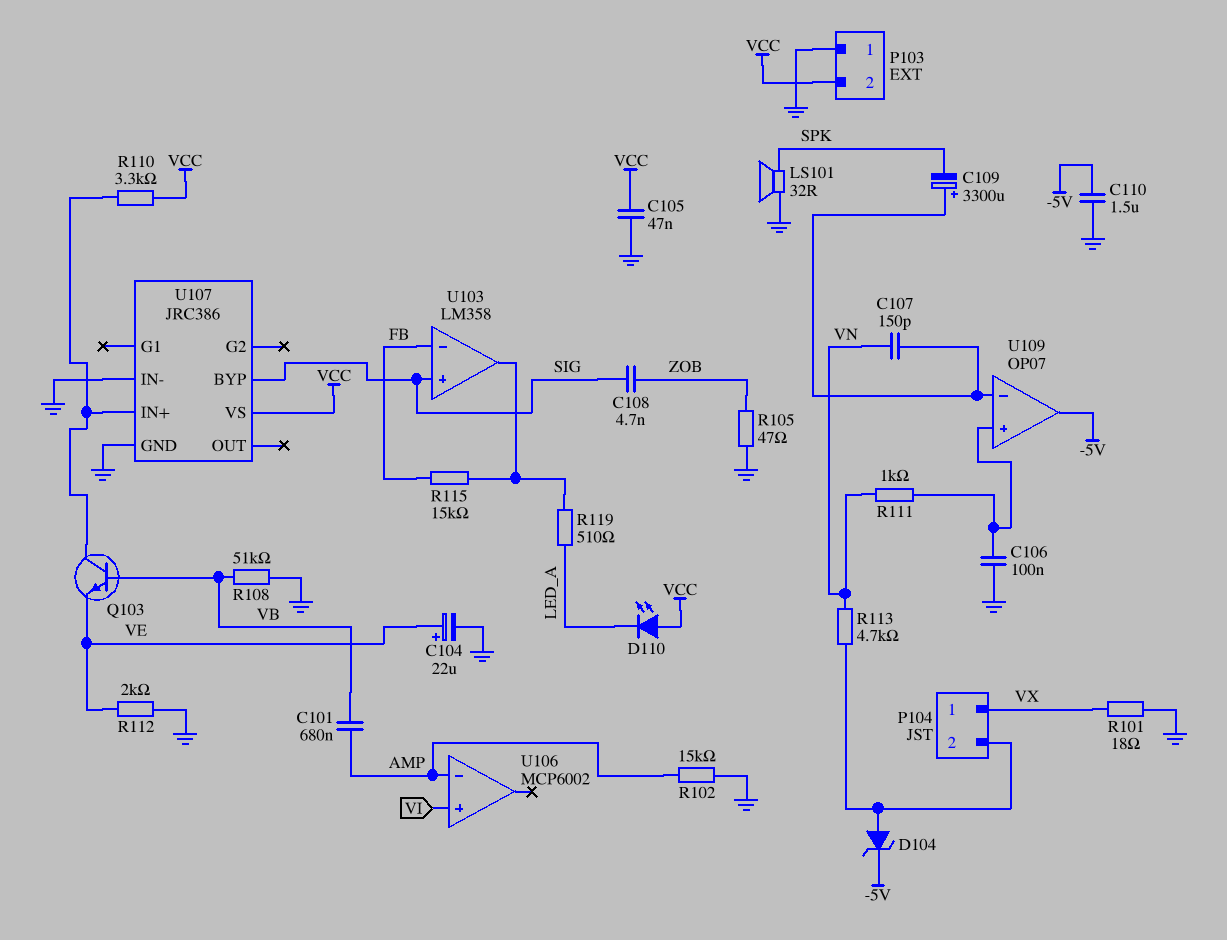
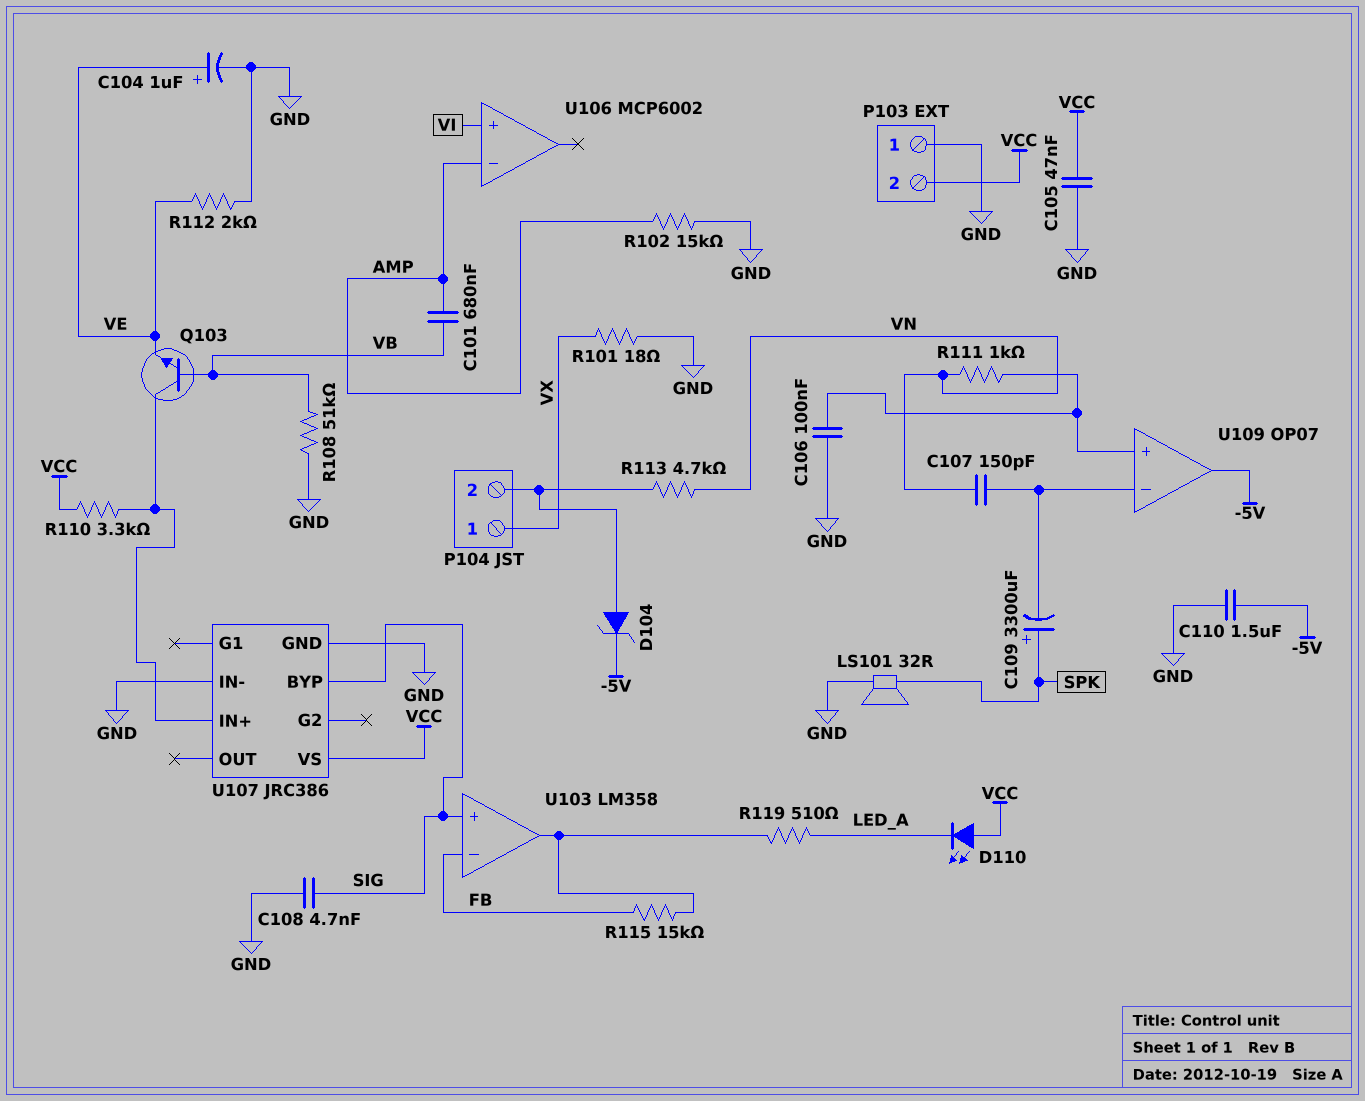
C104: 22uF (plus VE, minus GND) -> 1uF (plus VE, minus GND)
C108: 4.7nF (SIG, ZOB) -> 4.7nF (GND, SIG)
C109: 3300uF (plus U109/in-, minus SPK) -> 3300uF (plus SPK, minus U109/in-)
R105: 47 (GND, ZOB) -> none

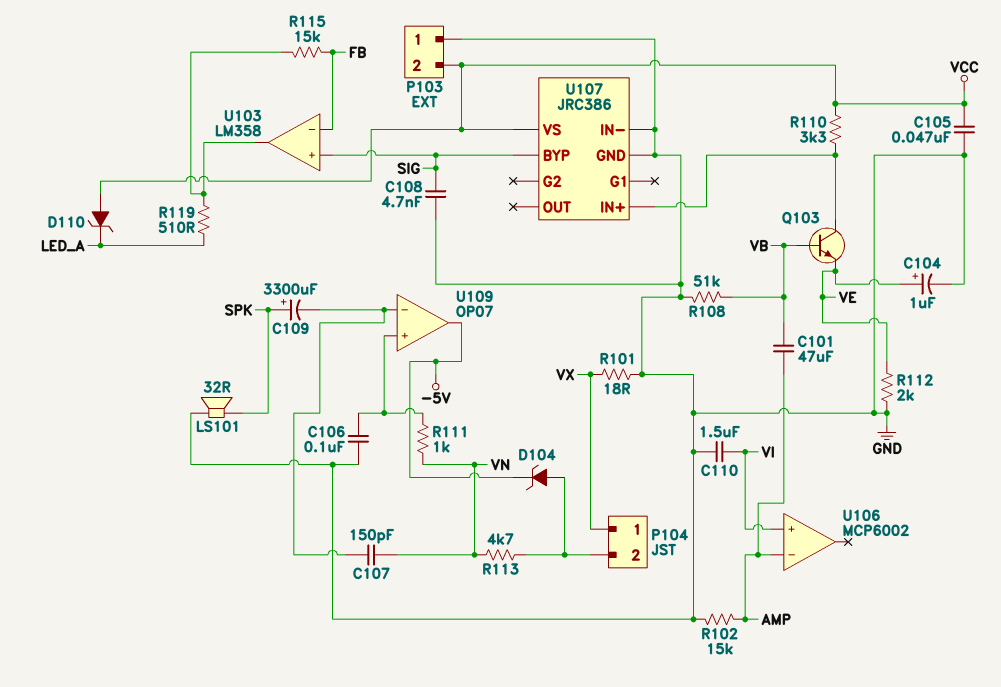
C101: 680nF (AMP, VB) -> 47uF (AMP, VB)
C110: 1.5uF (-5V, GND) -> 1.5uF (GND, VI)
D110: LED (A VCC, K LED_A) -> zener (A VCC, K LED_A)

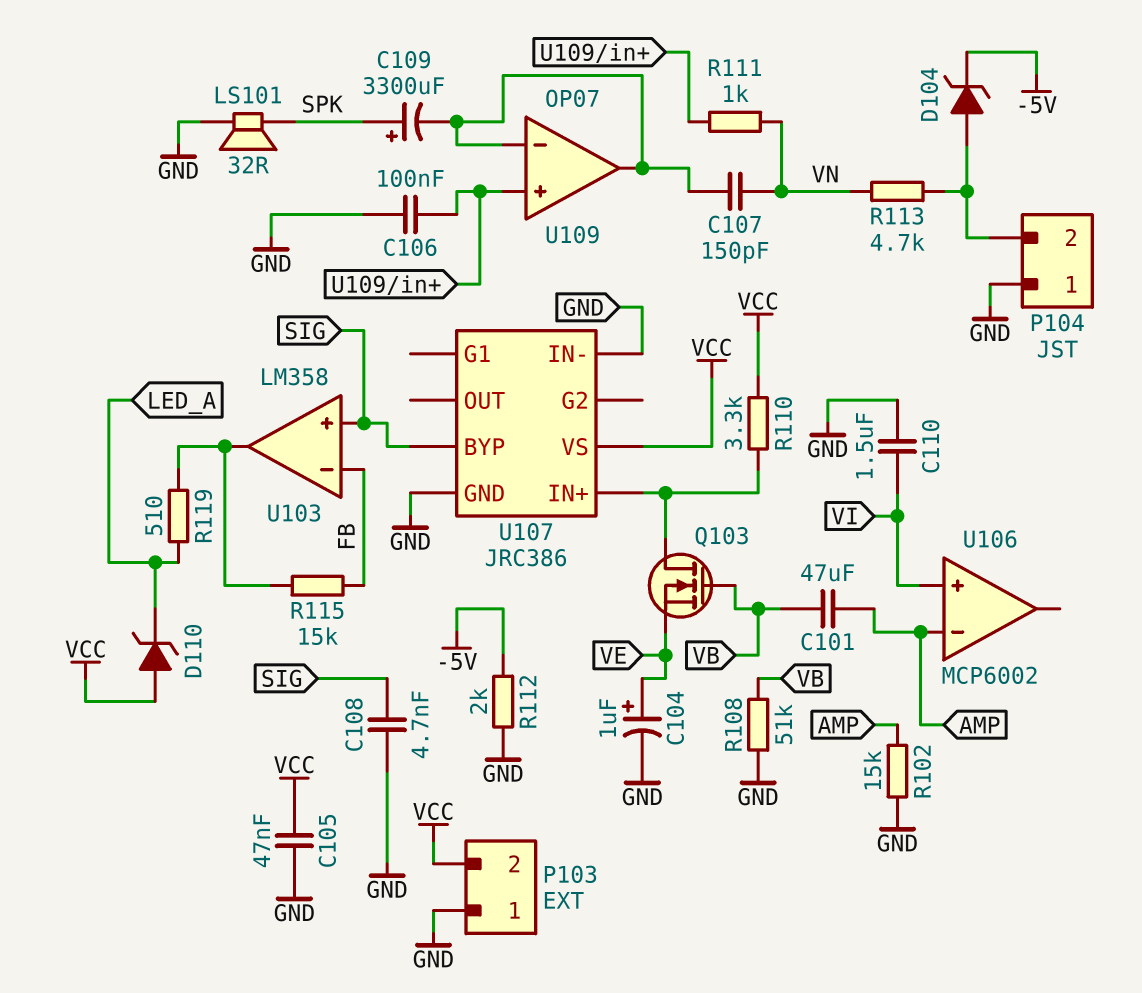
P104 pin 1: VX -> GND
Q103: NPN (B VB, C U107/IN+, E VE) -> NMOS (G VB, D U107/IN+, S VE)
R101: 18 (GND, VX) -> none
R112: 2k (GND, VE) -> 2k (-5V, GND)
U109 pin out: -5V -> U109/in-

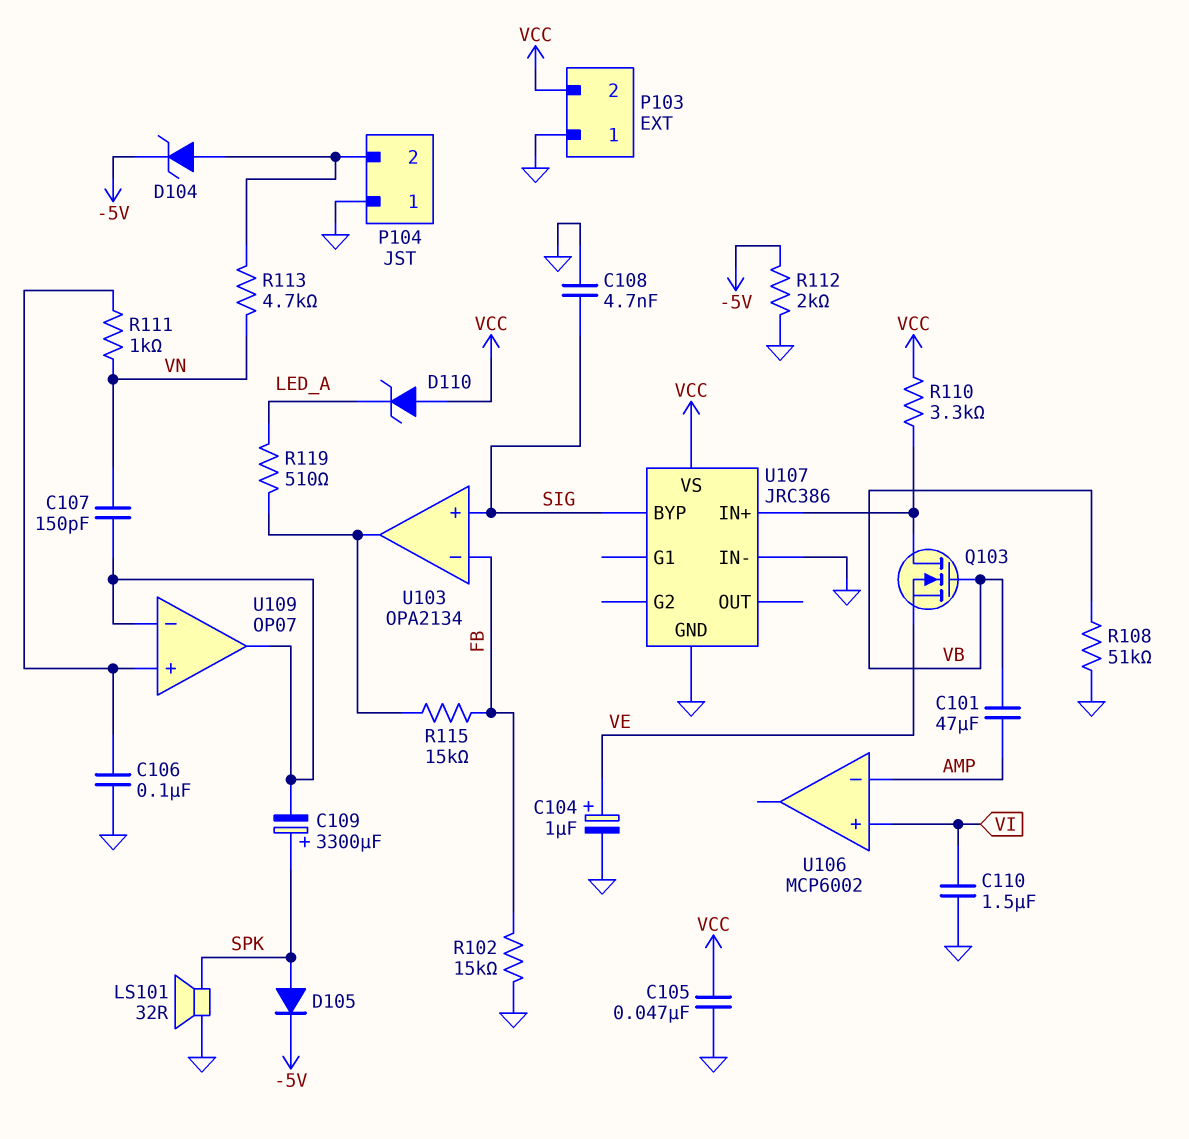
D105: none -> diode (A SPK, K -5V)
R102: 15k (AMP, GND) -> 15k (FB, GND)
U103: LM358 -> OPA2134

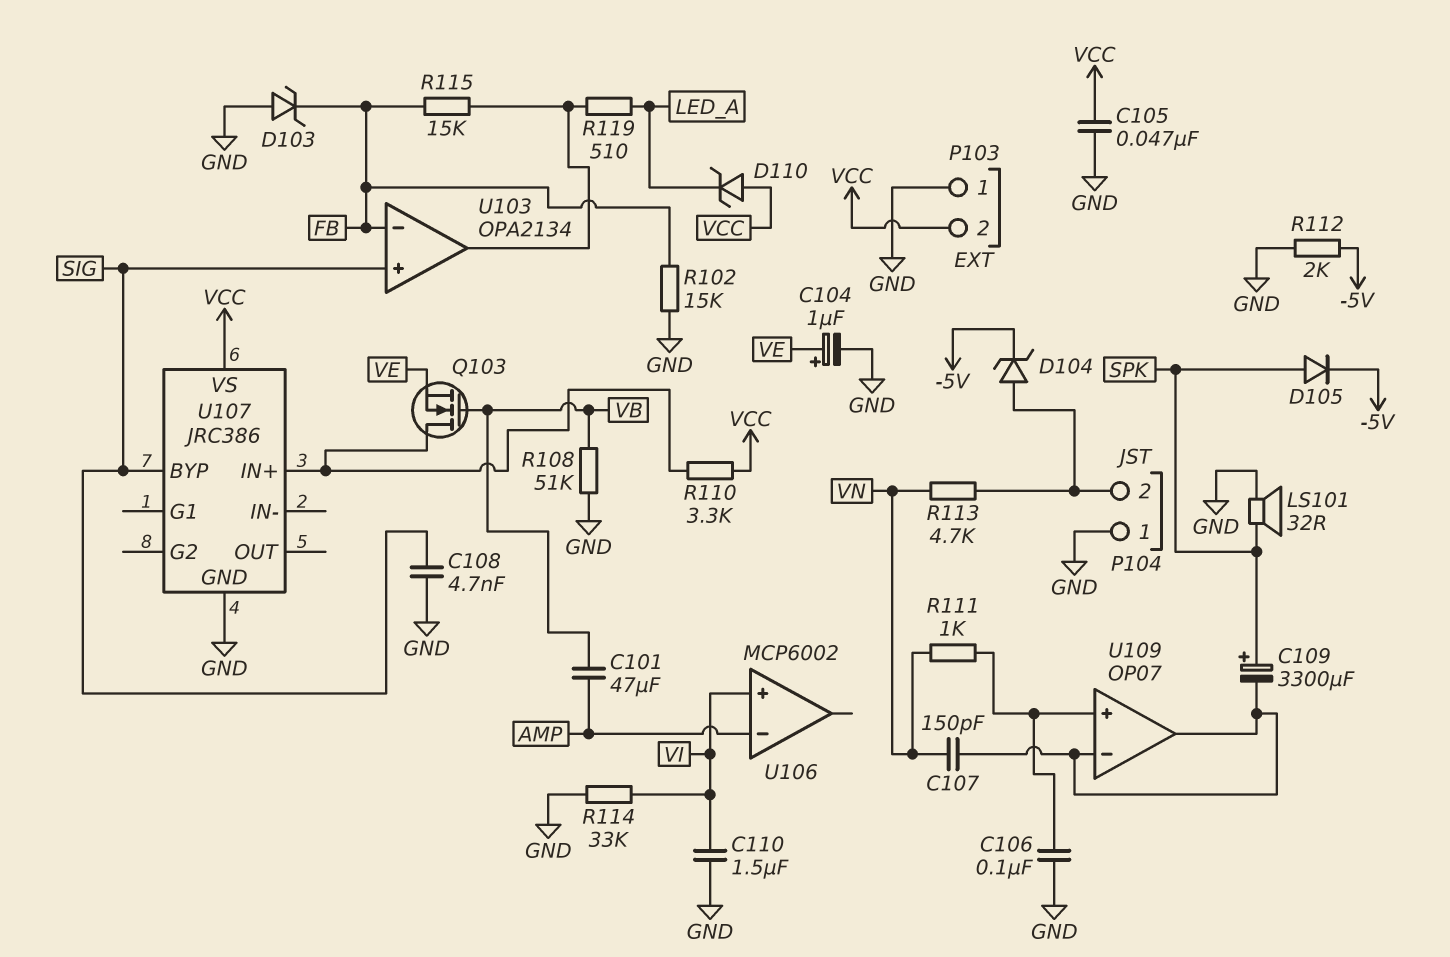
D103: none -> zener (A GND, K FB)
R114: none -> 33k (GND, VI)
U107 pin IN-: GND -> none

